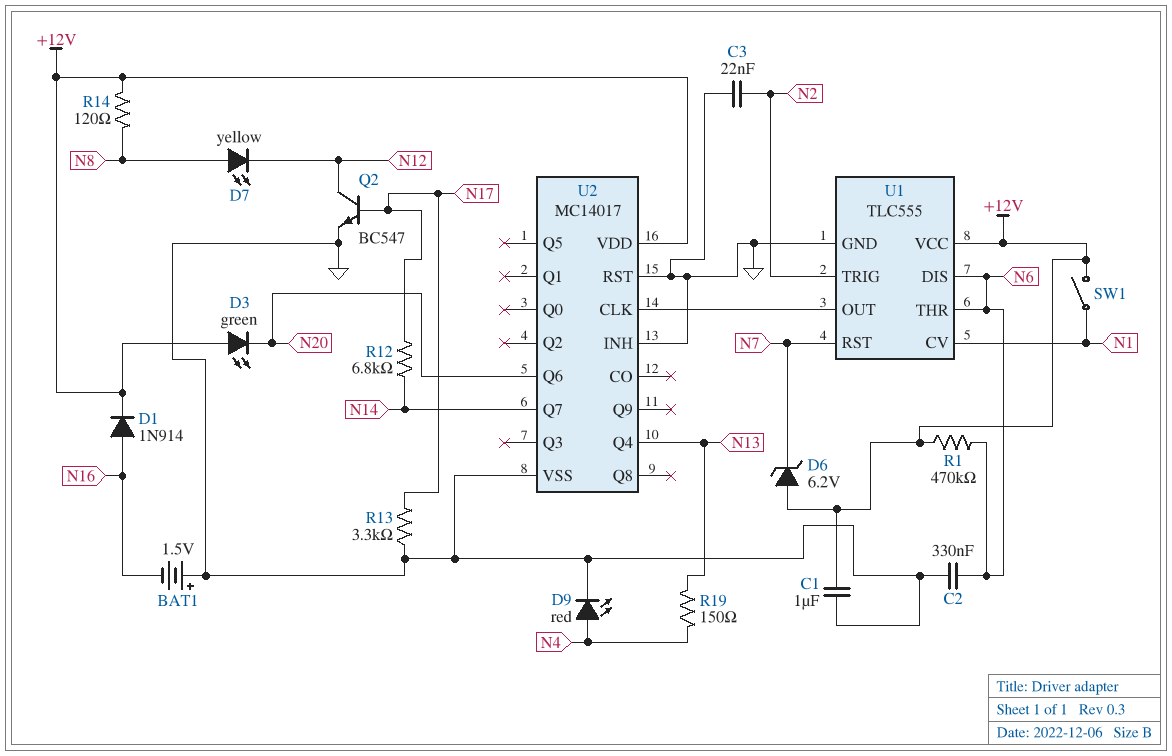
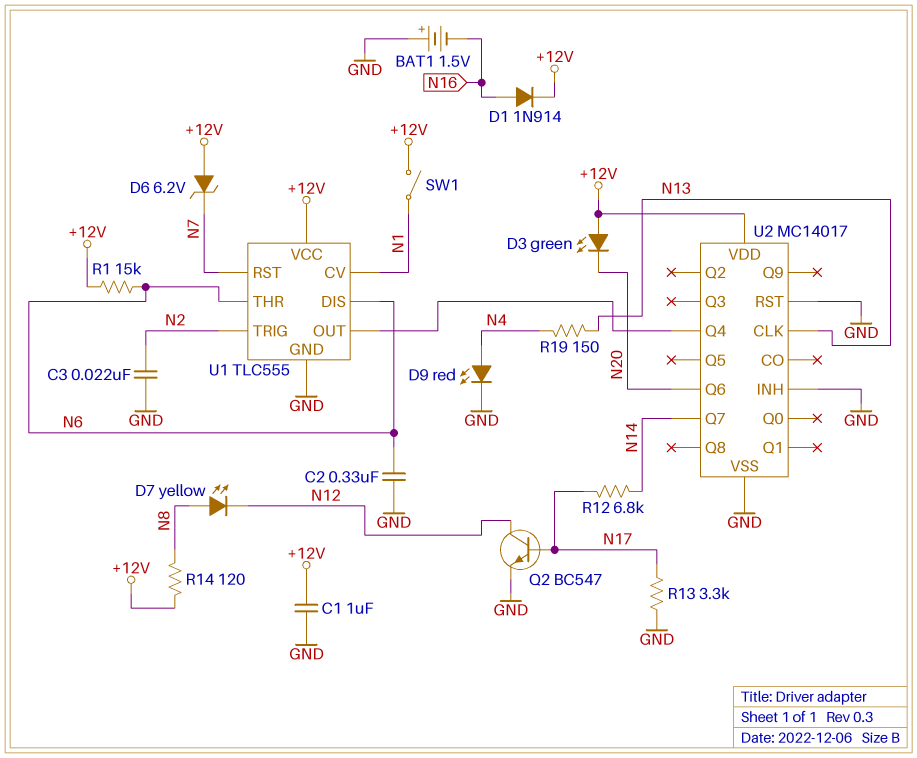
R1: 470k (+12V, N6) -> 15k (+12V, N6)
U2 pin CLK: U1/OUT -> N13
U2 pin Q4: N13 -> U1/OUT

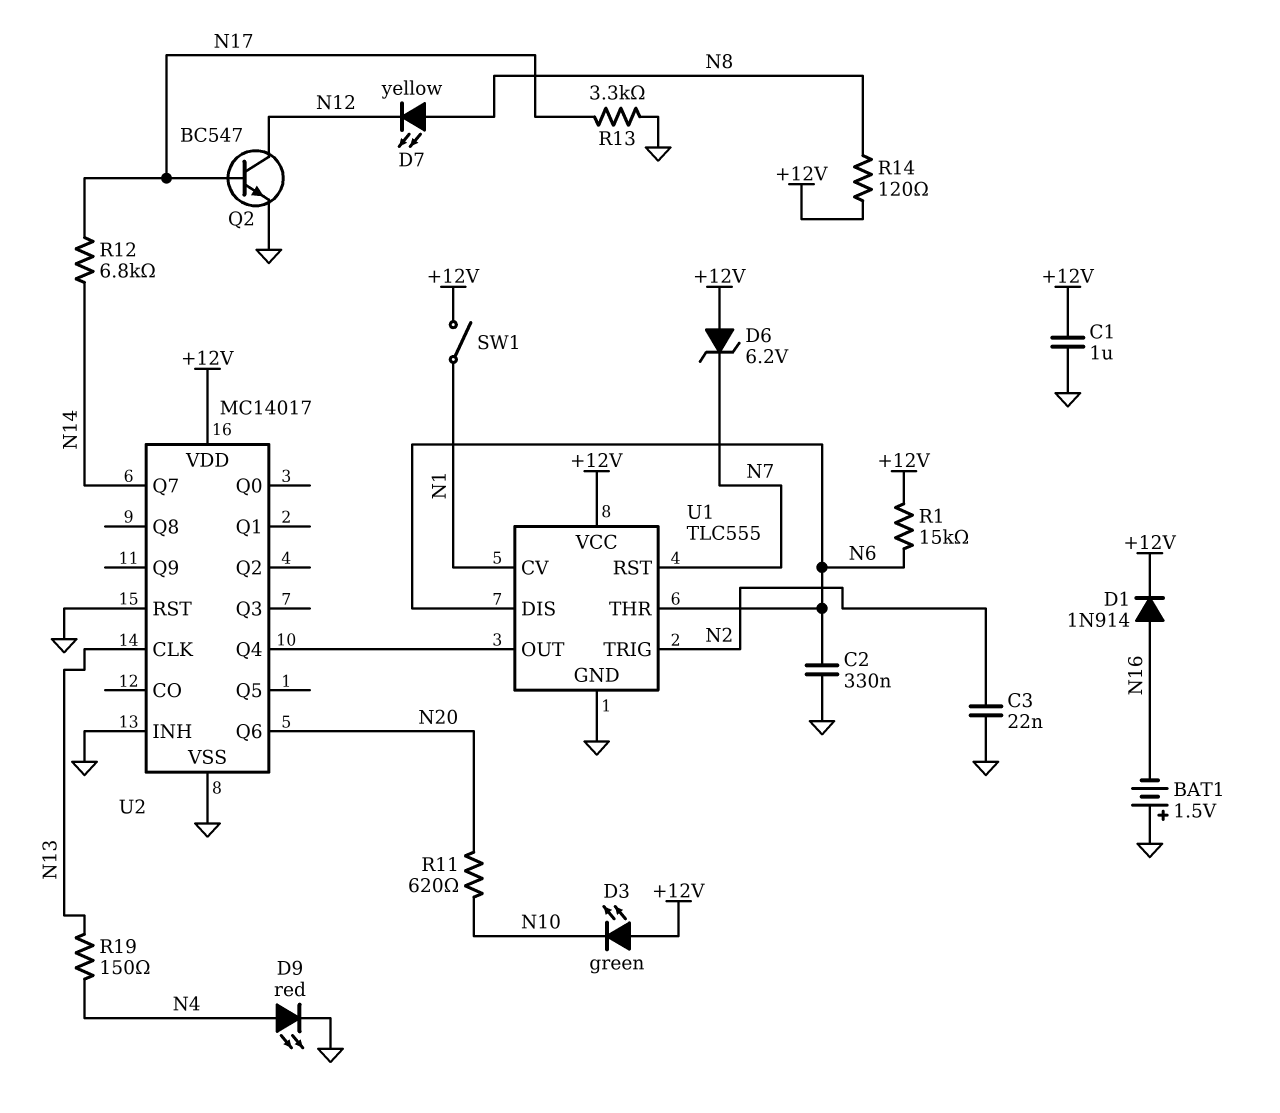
D3: LED green (A +12V, K N20) -> LED green (A +12V, K N10)
R11: none -> 620 (N10, N20)

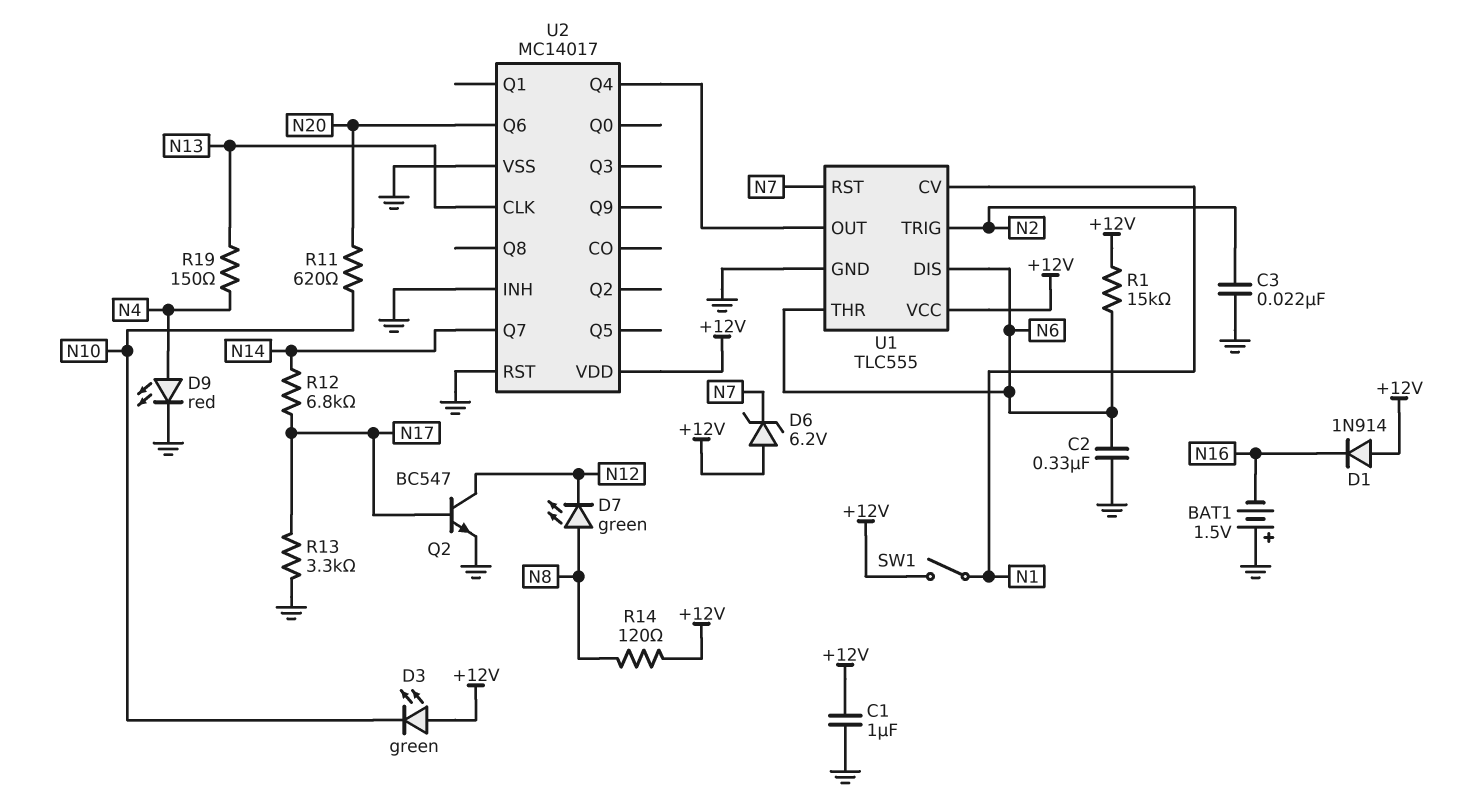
D1: diode 1N914 (A N16, K +12V) -> diode 1N914 (A +12V, K N16)
D7: LED yellow (A N8, K N12) -> LED green (A N8, K N12)

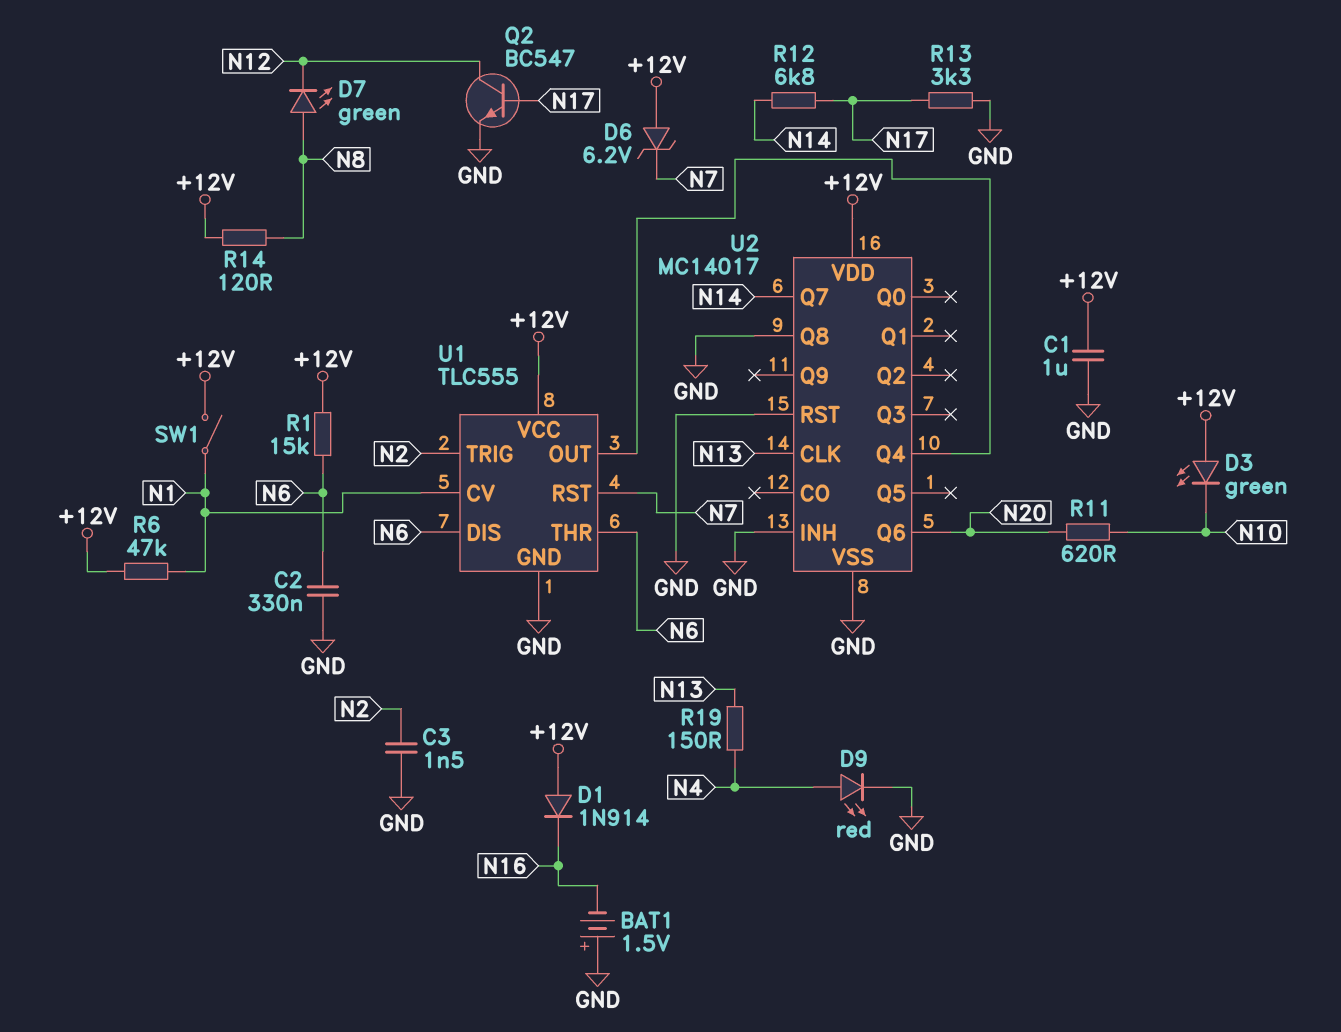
C3: 22nF (GND, N2) -> 1.5nF (GND, N2)
R6: none -> 47k (+12V, N1)
U2 pin Q8: none -> GND

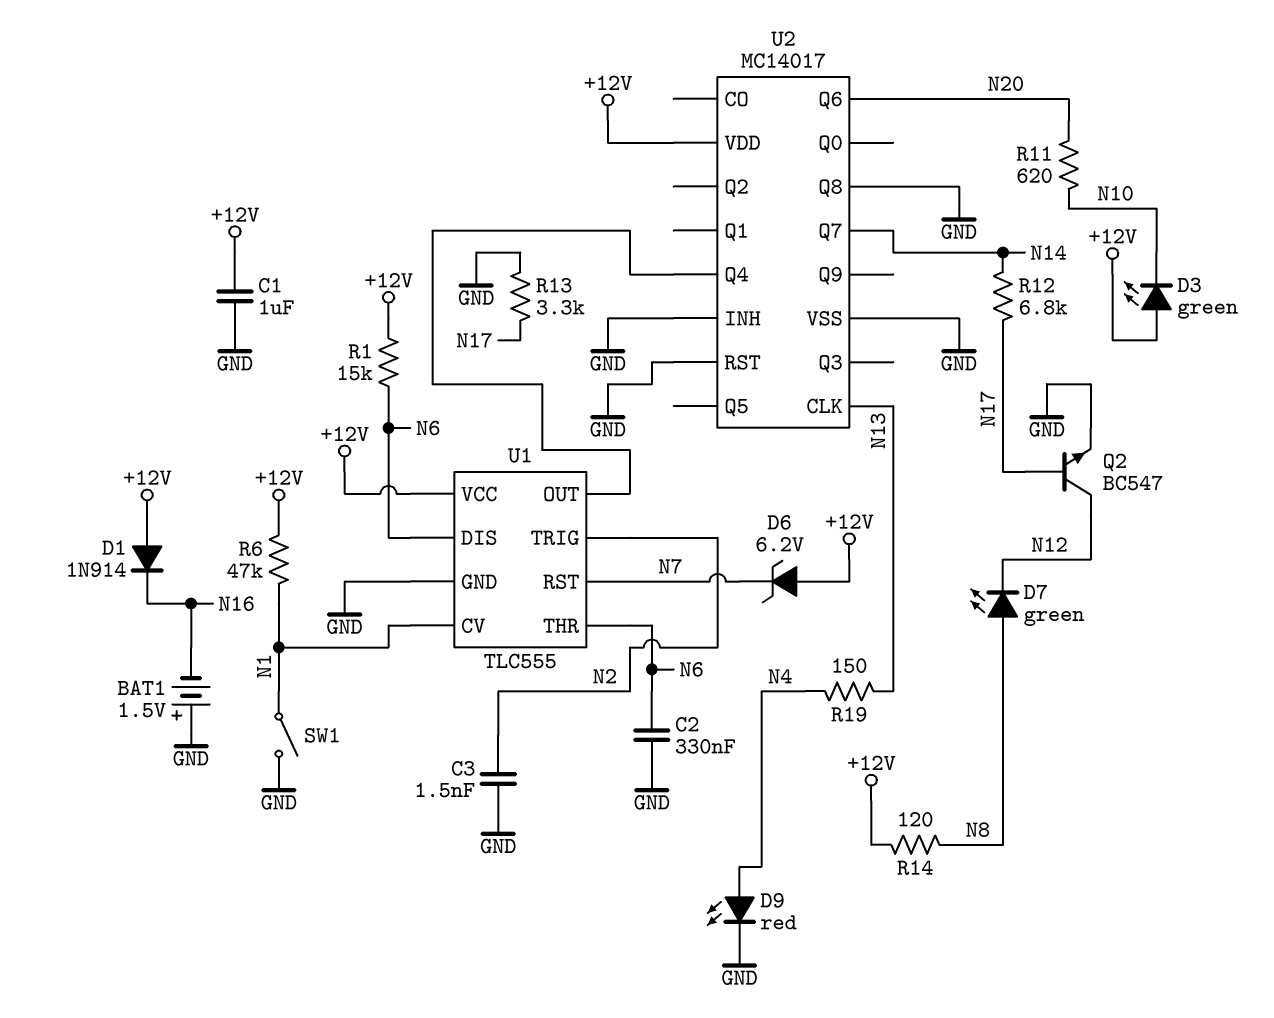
SW1: switch (+12V, N1) -> switch (GND, N1)

